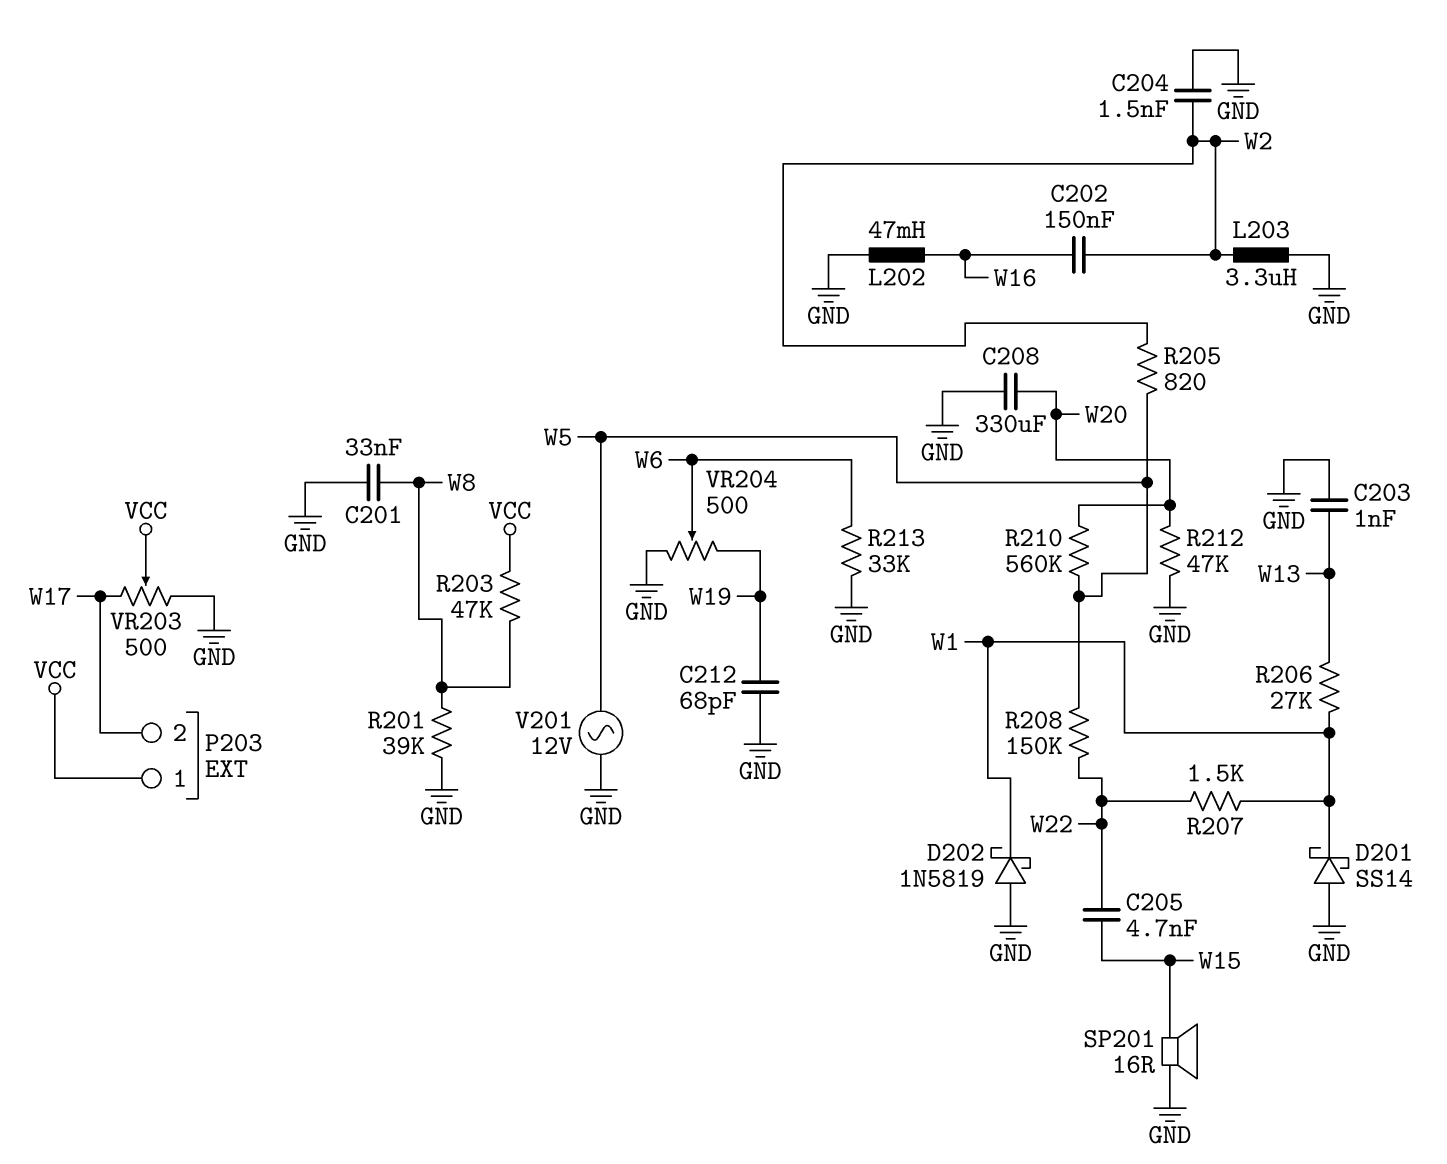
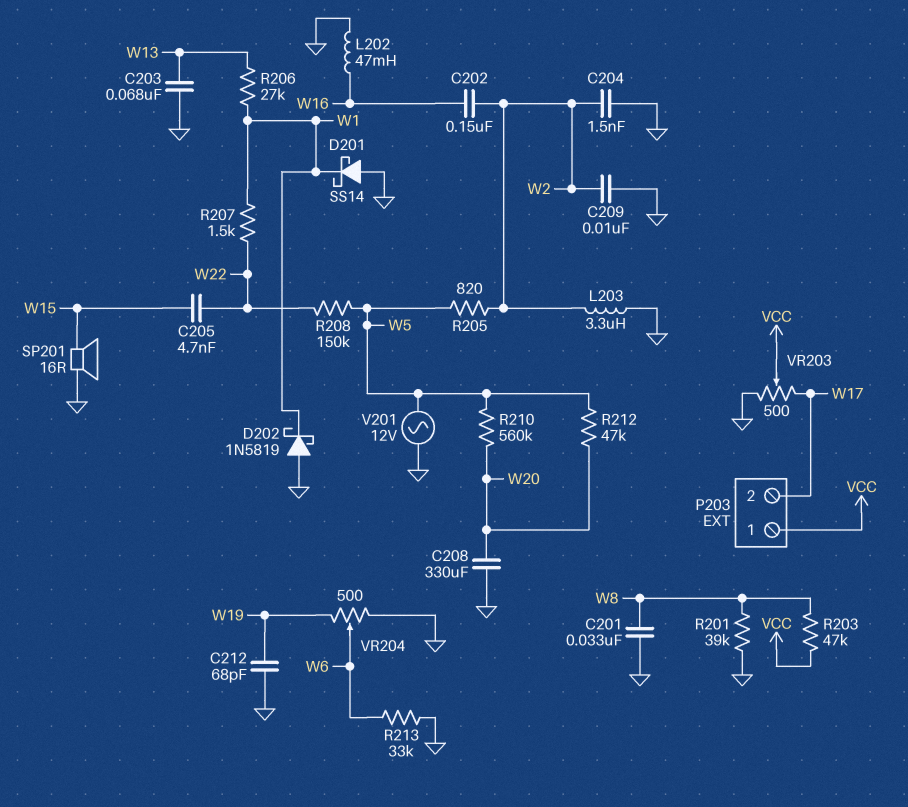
C203: 1nF (GND, W13) -> 68nF (GND, W13)
C209: none -> 10nF (GND, W2)
R212: 47k (GND, W20) -> 47k (W5, W20)

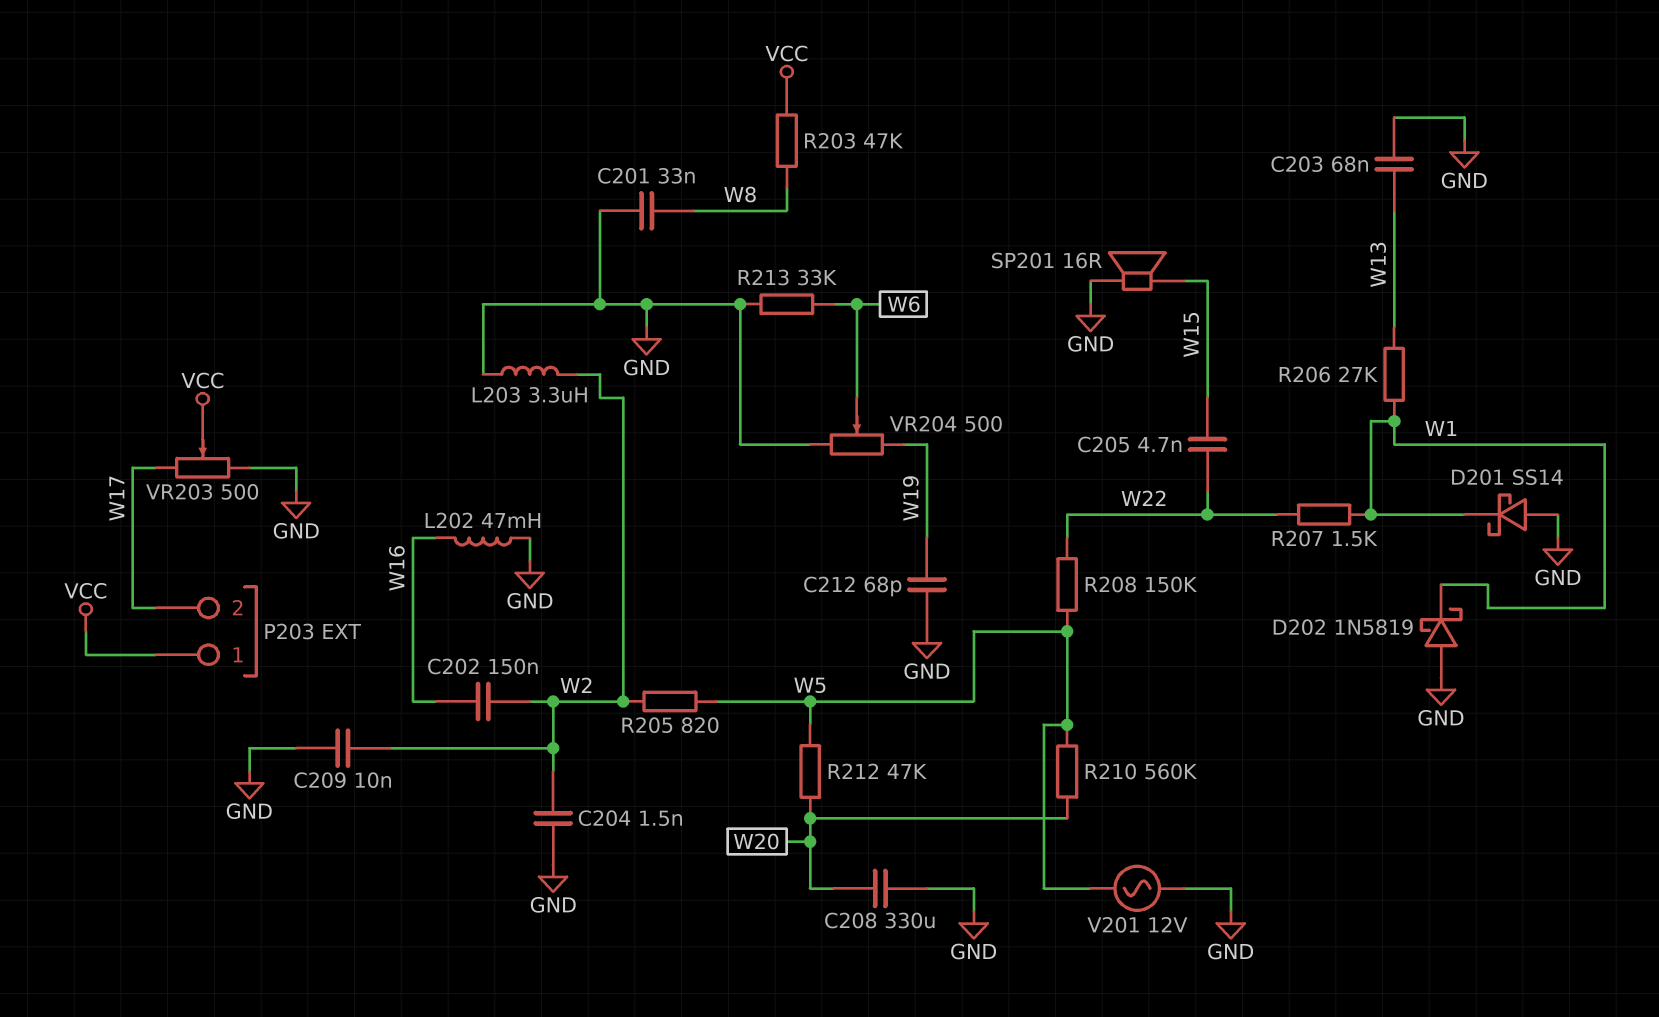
R201: 39k (GND, W8) -> none

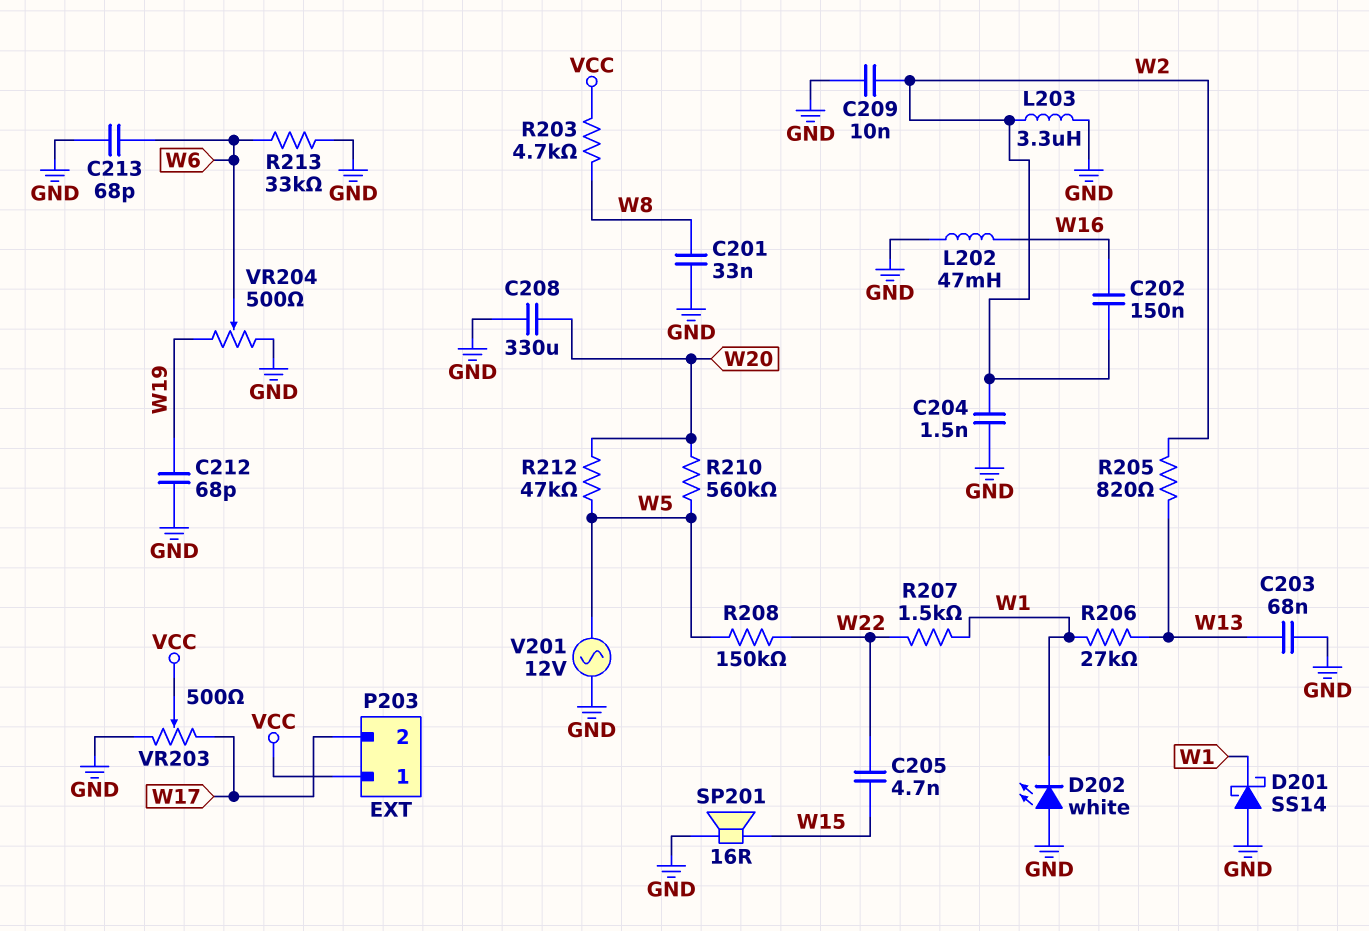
C213: none -> 68pF (GND, W6)
D202: schottky 1N5819 (A GND, K W1) -> LED white (A GND, K W1)
R203: 47k (VCC, W8) -> 4.7k (VCC, W8)
R205: 820 (W2, W5) -> 820 (W2, W13)

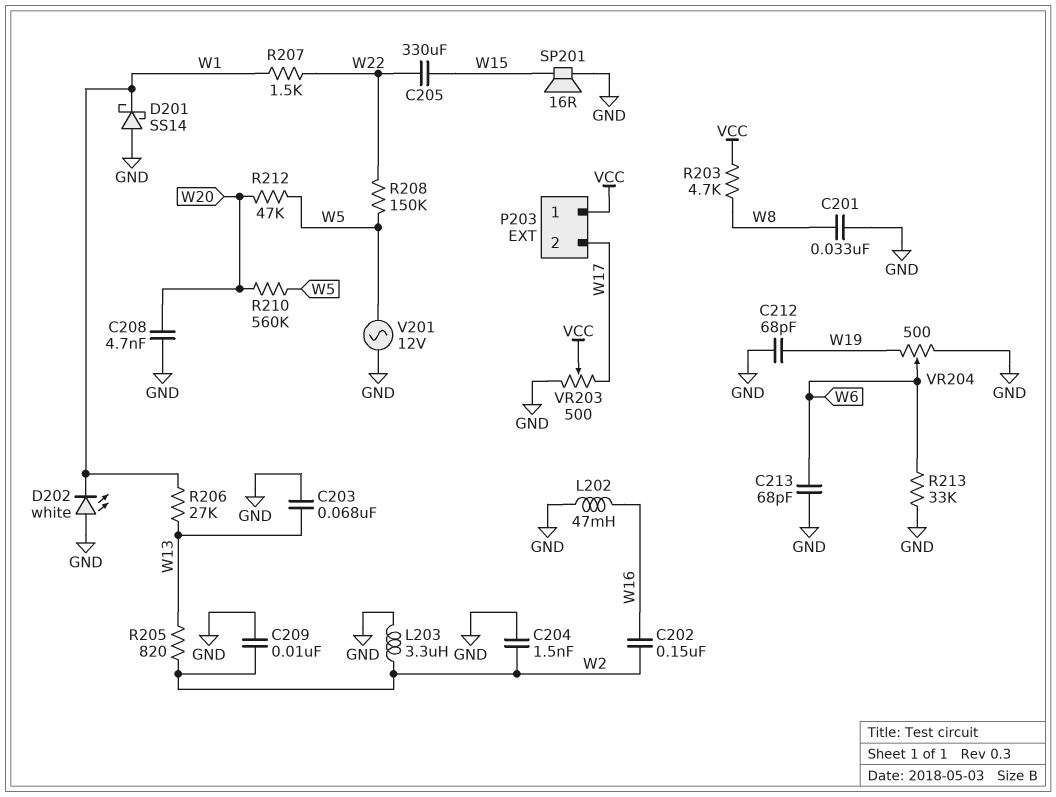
C205: 4.7nF (W15, W22) -> 330uF (W15, W22)
C208: 330uF (GND, W20) -> 4.7nF (GND, W20)

